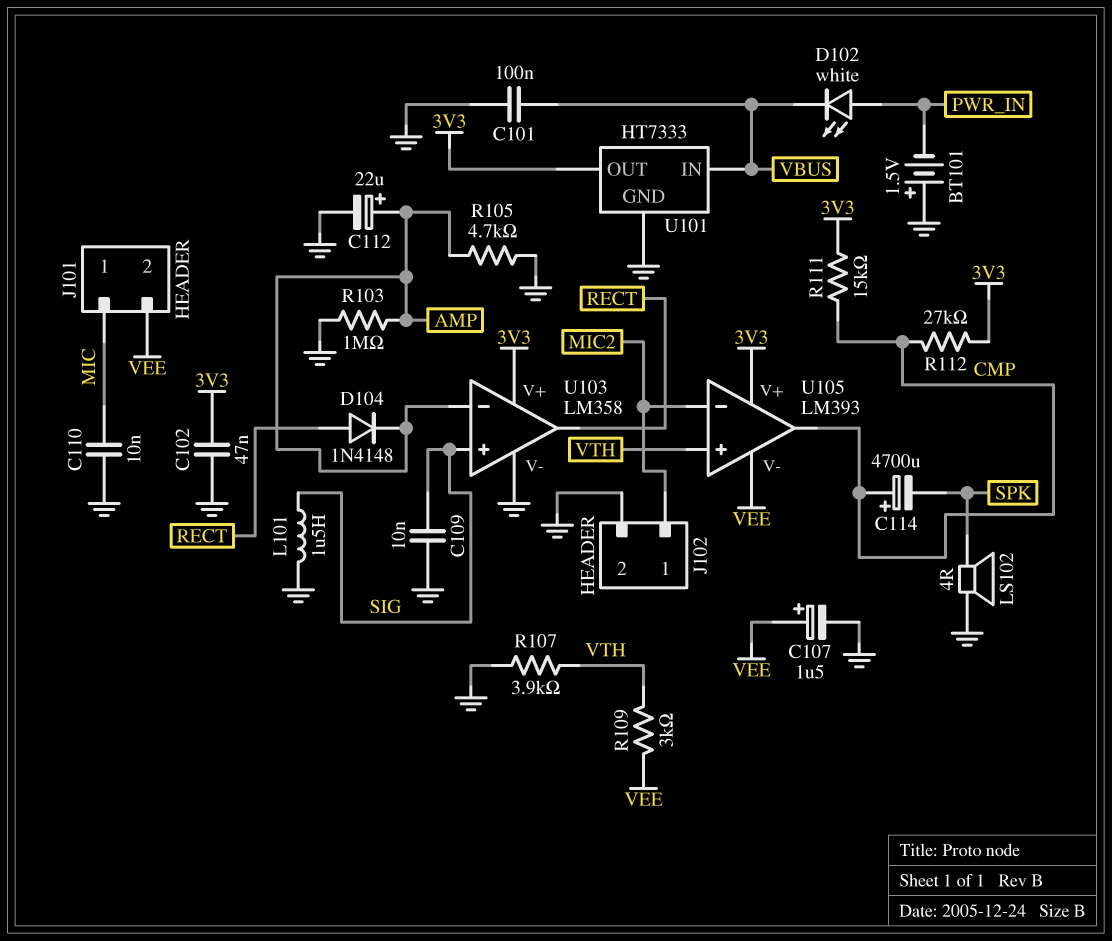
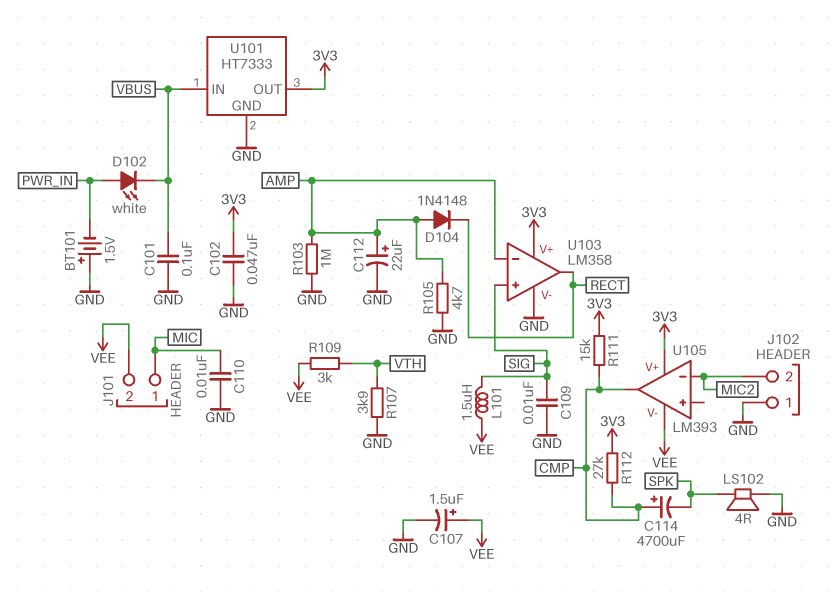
D104: diode 1N4148 (A RECT, K AMP) -> diode 1N4148 (A AMP, K RECT)
J102 pin 1: MIC2 -> GND
J102 pin 2: GND -> MIC2
L101: 1.5uH (GND, SIG) -> 1.5uH (SIG, VEE)
U105 pin in+: VTH -> none

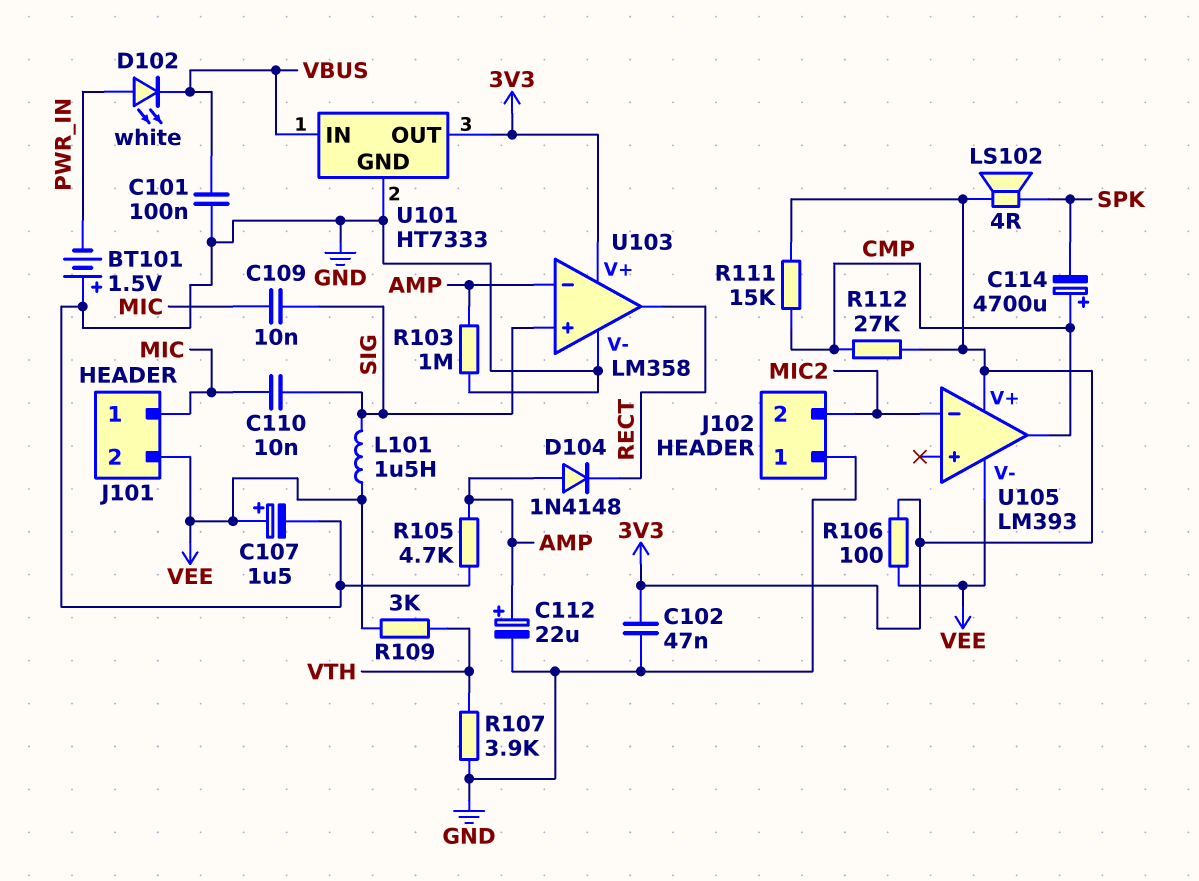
C109: 10nF (GND, SIG) -> 10nF (MIC, SIG)
C110: 10nF (GND, MIC) -> 10nF (MIC, SIG)
LS102: speaker 4R (GND, SPK) -> speaker 4R (3V3, SPK)
R106: none -> 100 (3V3, VEE)

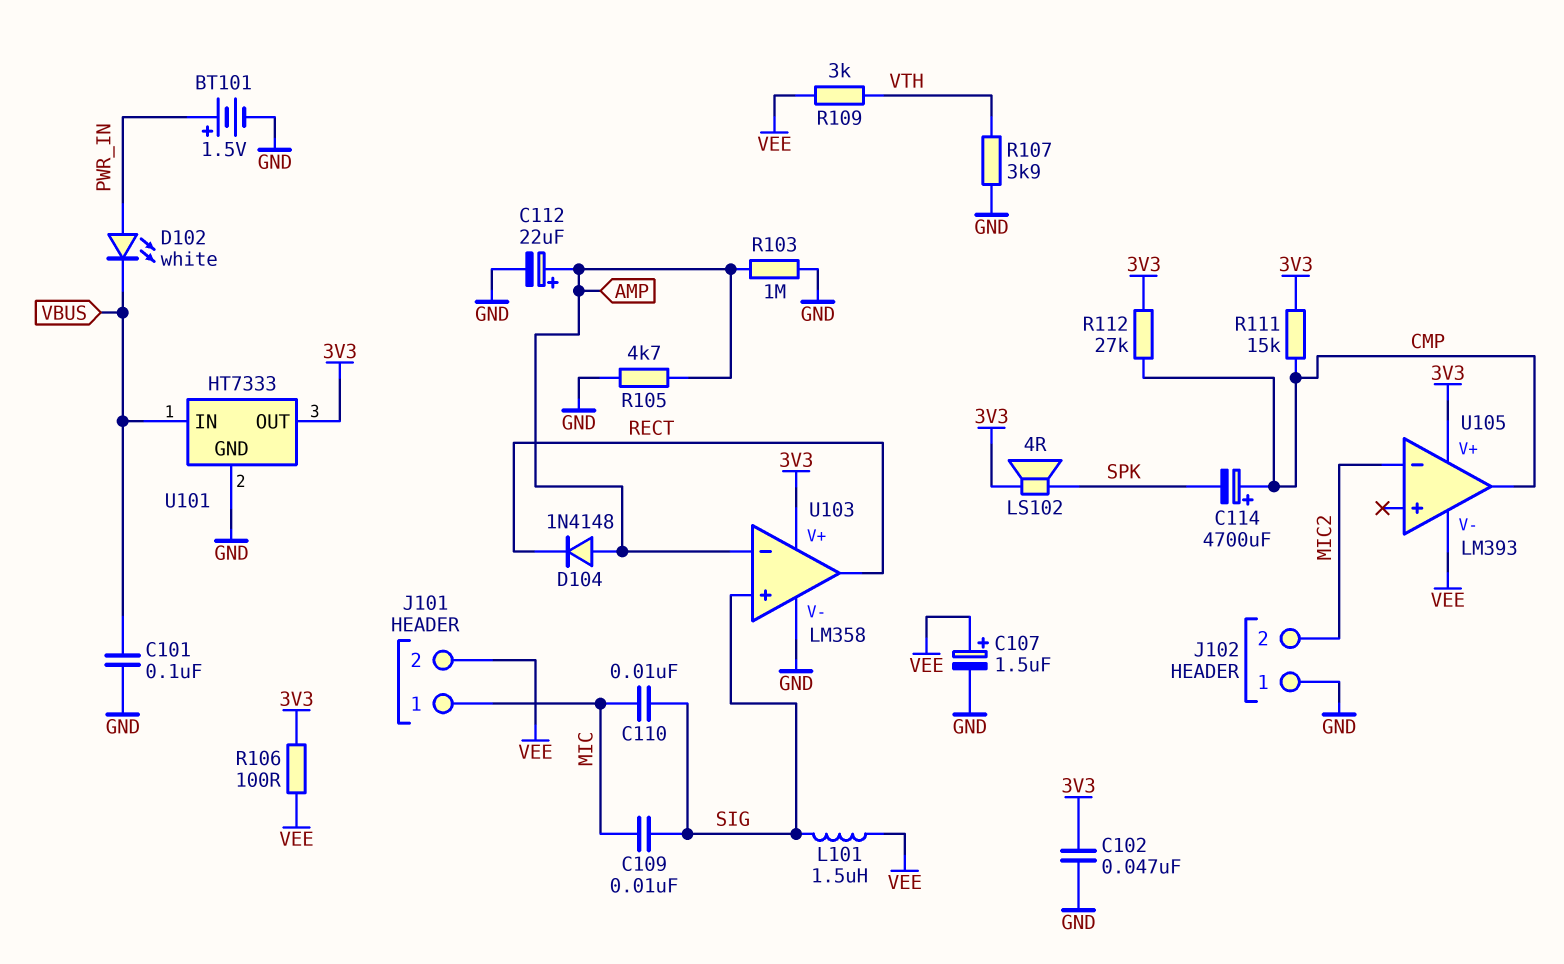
BT101: 1.5V (plus GND, minus PWR_IN) -> 1.5V (plus PWR_IN, minus GND)

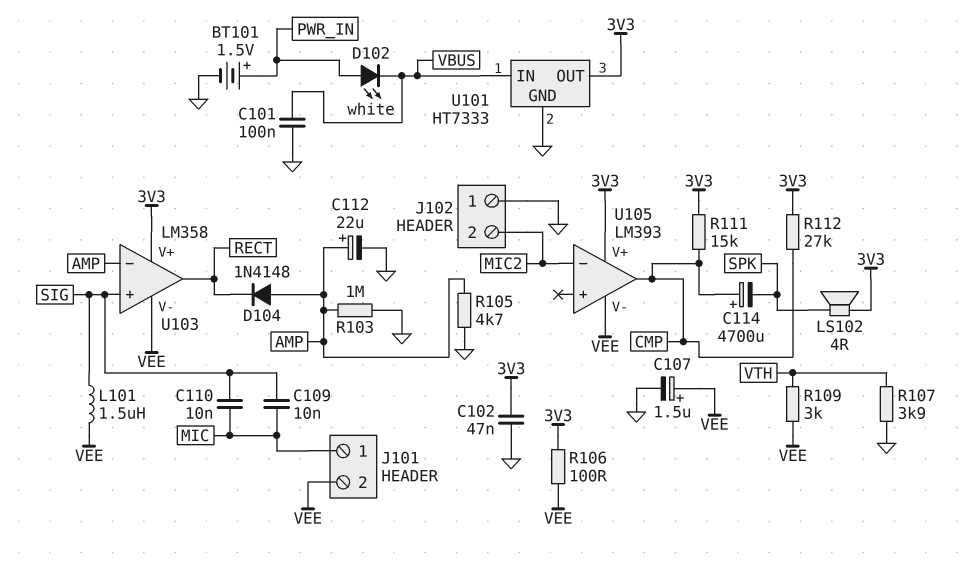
U103 pin V-: GND -> VEE

